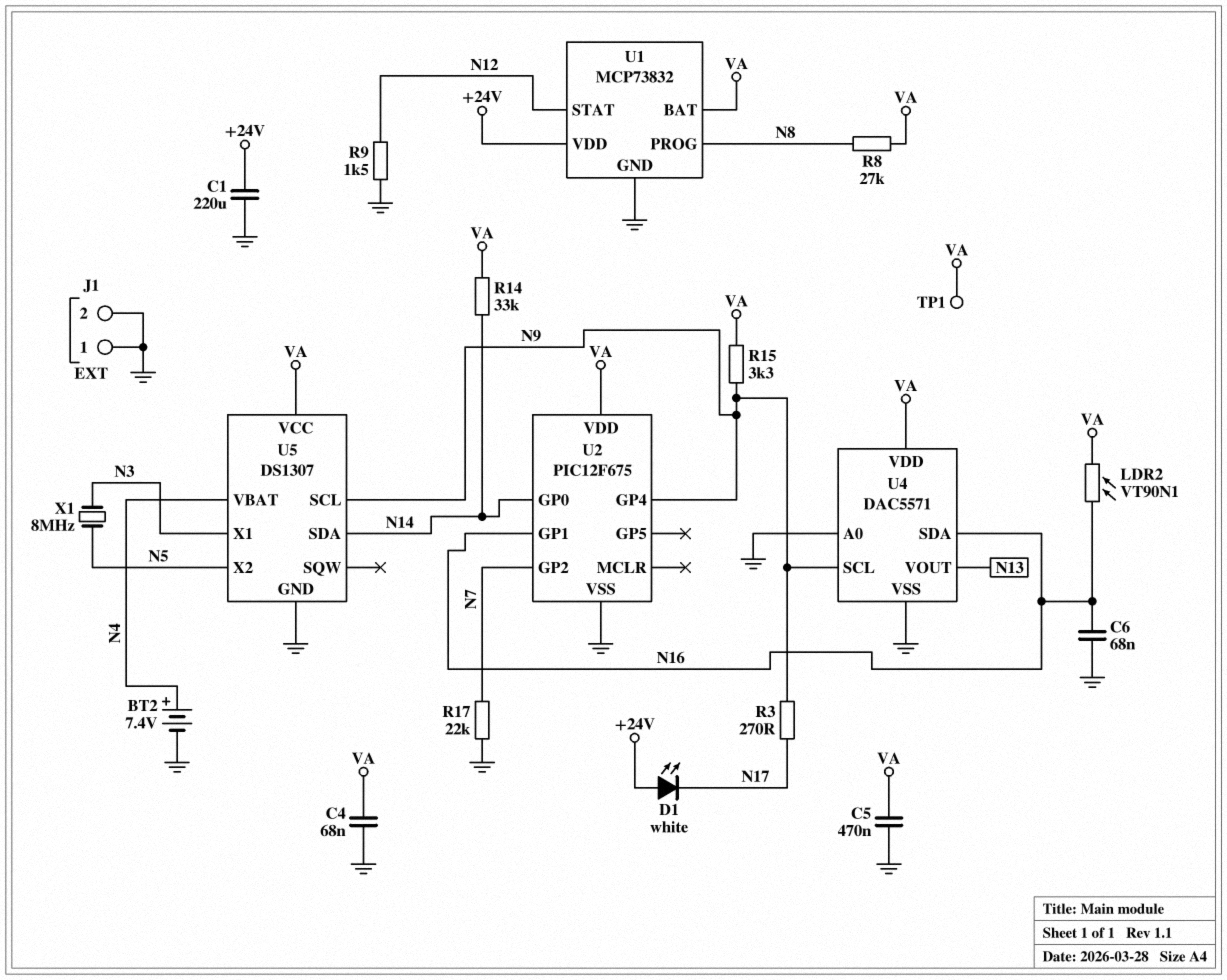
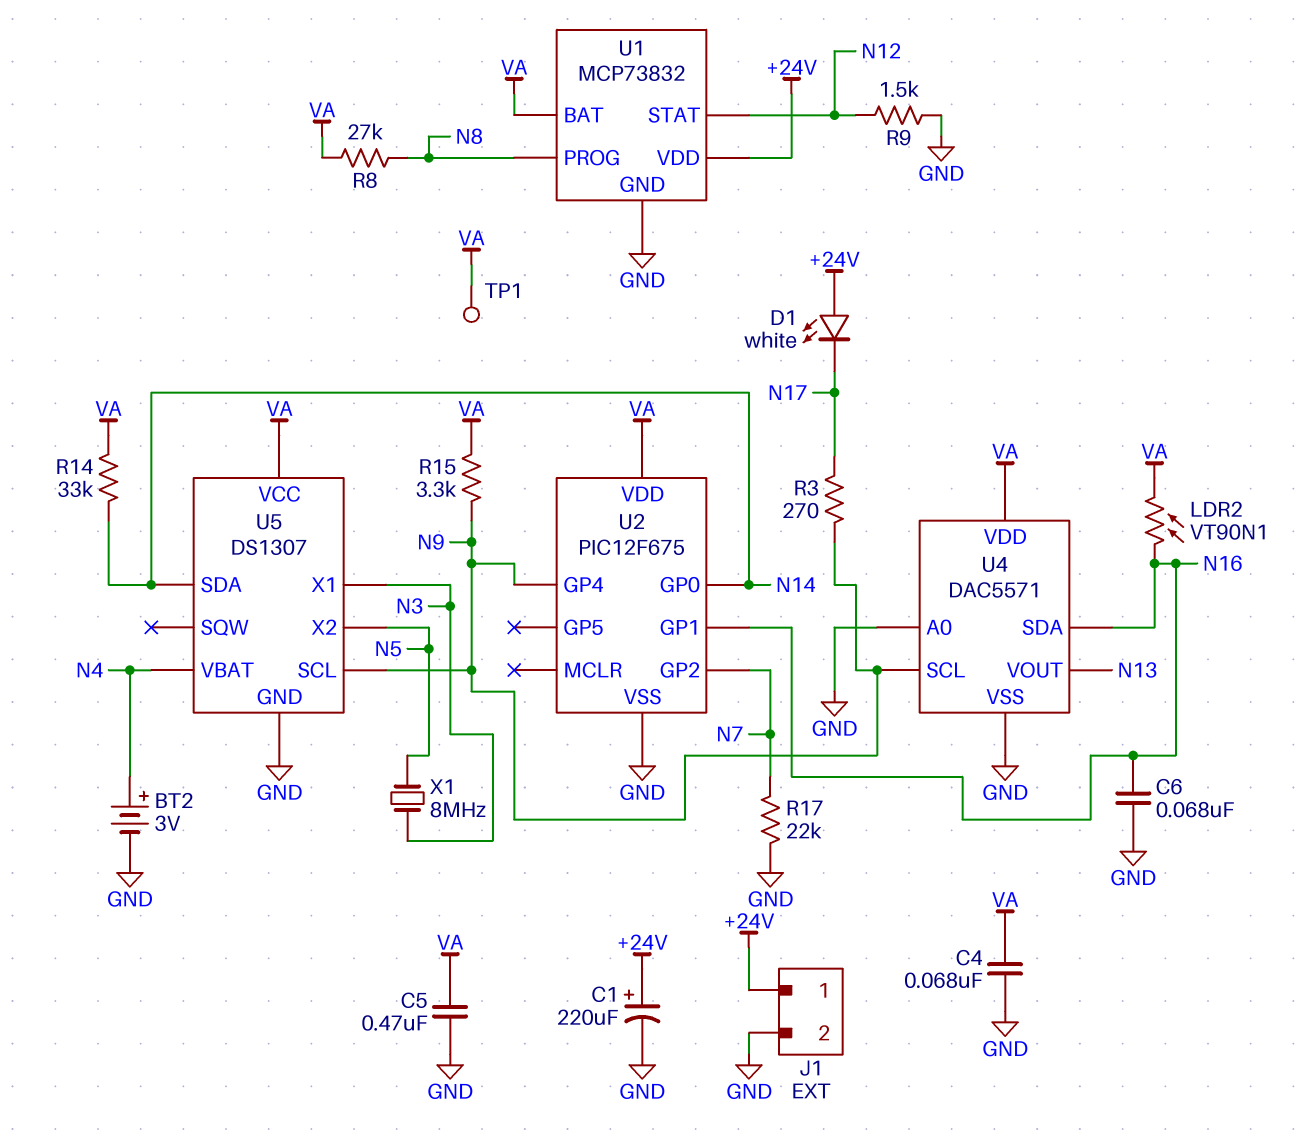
BT2: 7.4V (plus N4, minus GND) -> 3V (plus N4, minus GND)
C1: 220uF (+24V, GND) -> 220uF (plus +24V, minus GND)
J1 pin 1: GND -> +24V

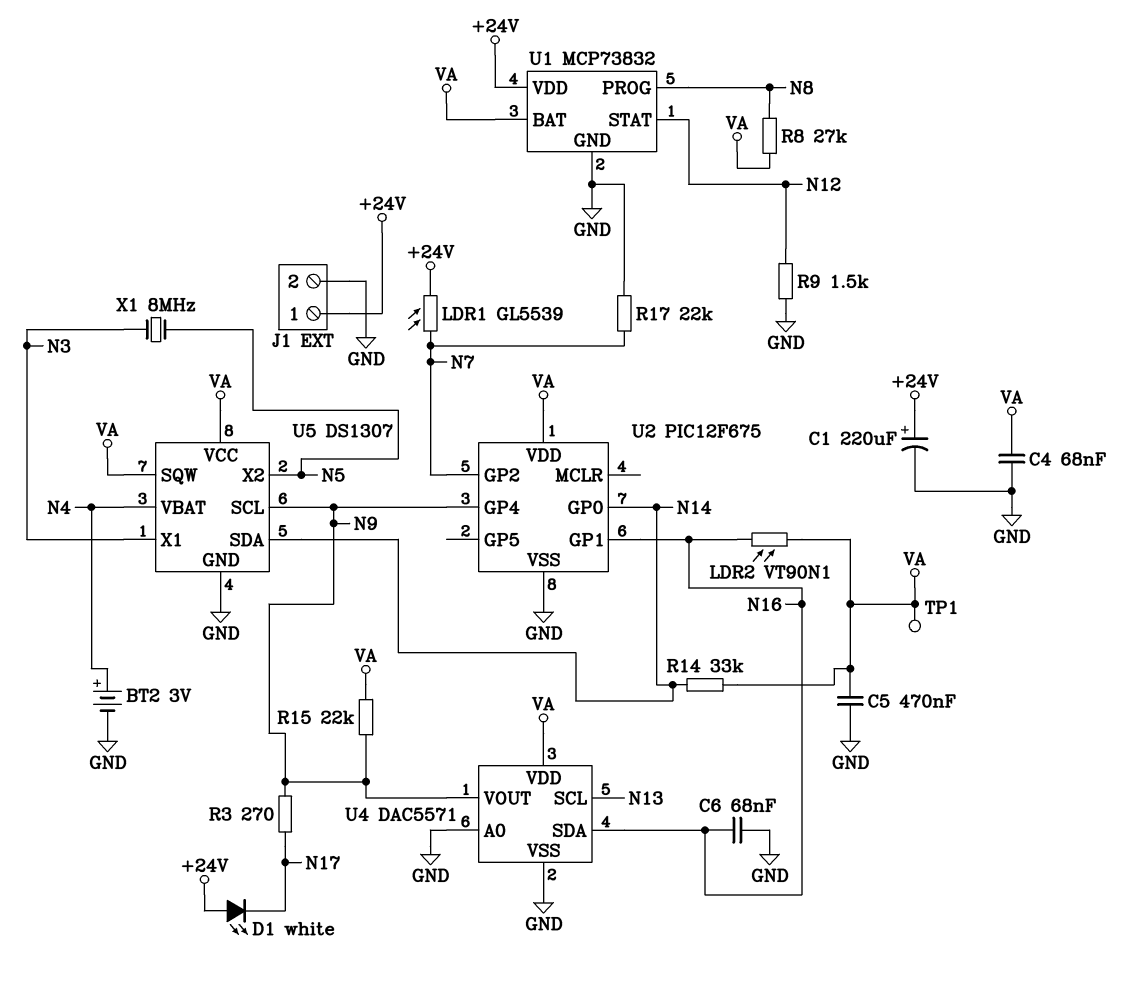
LDR1: none -> GL5539 (+24V, N7)
R15: 3.3k (N9, VA) -> 22k (N9, VA)
U4 pin SCL: N9 -> N13
U4 pin VOUT: N13 -> N9
U5 pin SQW: none -> VA

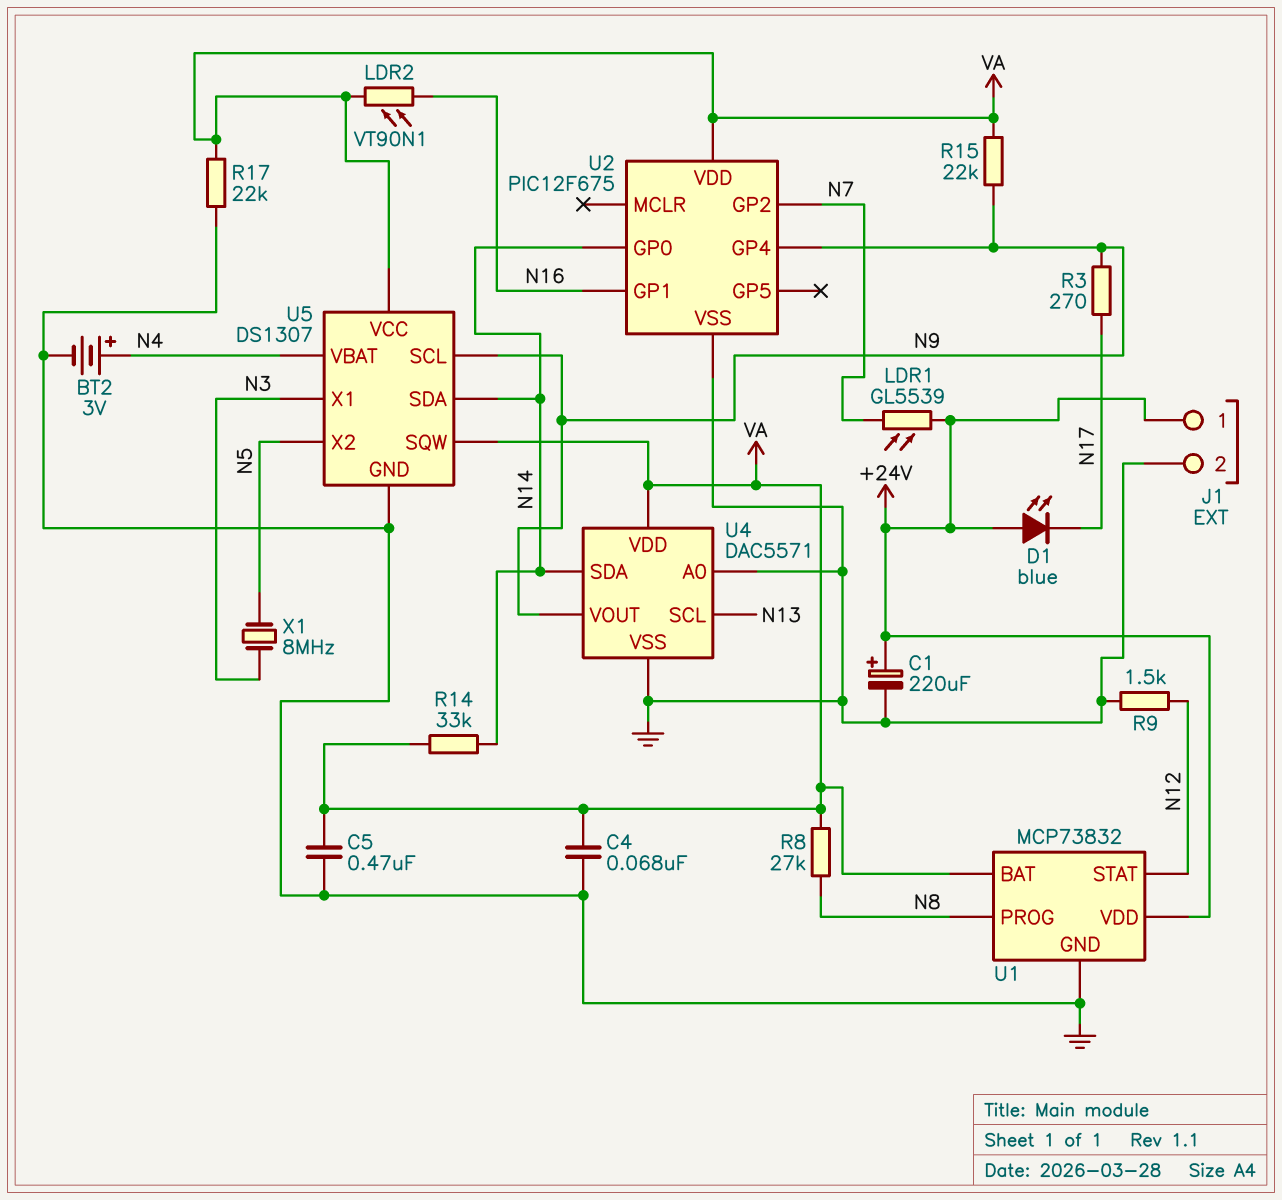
C6: 68nF (GND, N16) -> none
D1: LED white (A +24V, K N17) -> LED blue (A +24V, K N17)
R17: 22k (GND, N7) -> 22k (GND, VA)
TP1: test point (VA) -> none
U4 pin SDA: N16 -> N14

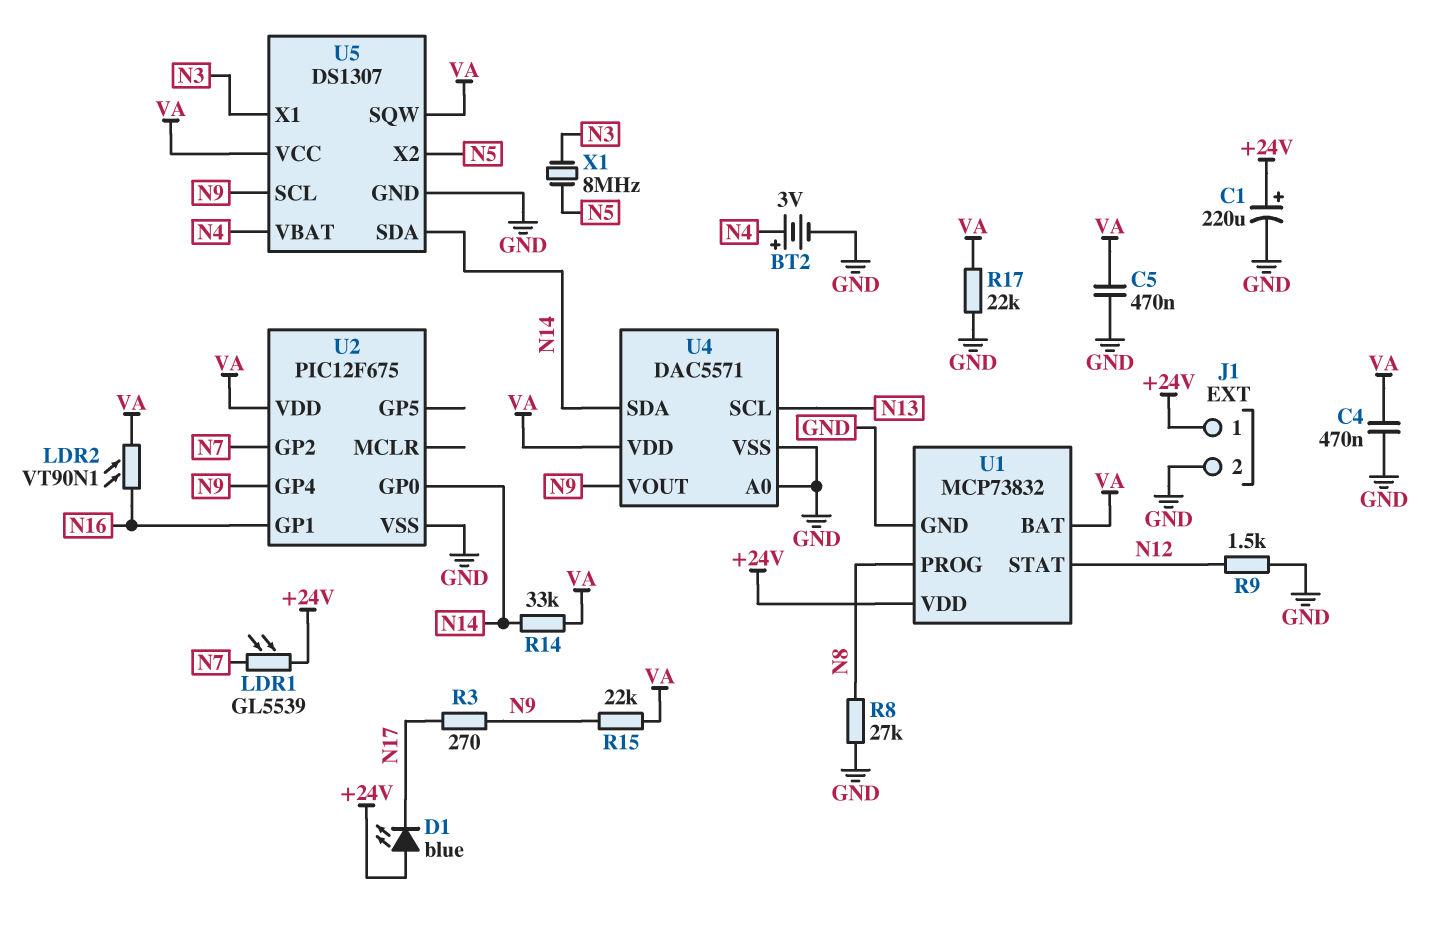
C4: 68nF (GND, VA) -> 470nF (GND, VA)
R8: 27k (N8, VA) -> 27k (GND, N8)

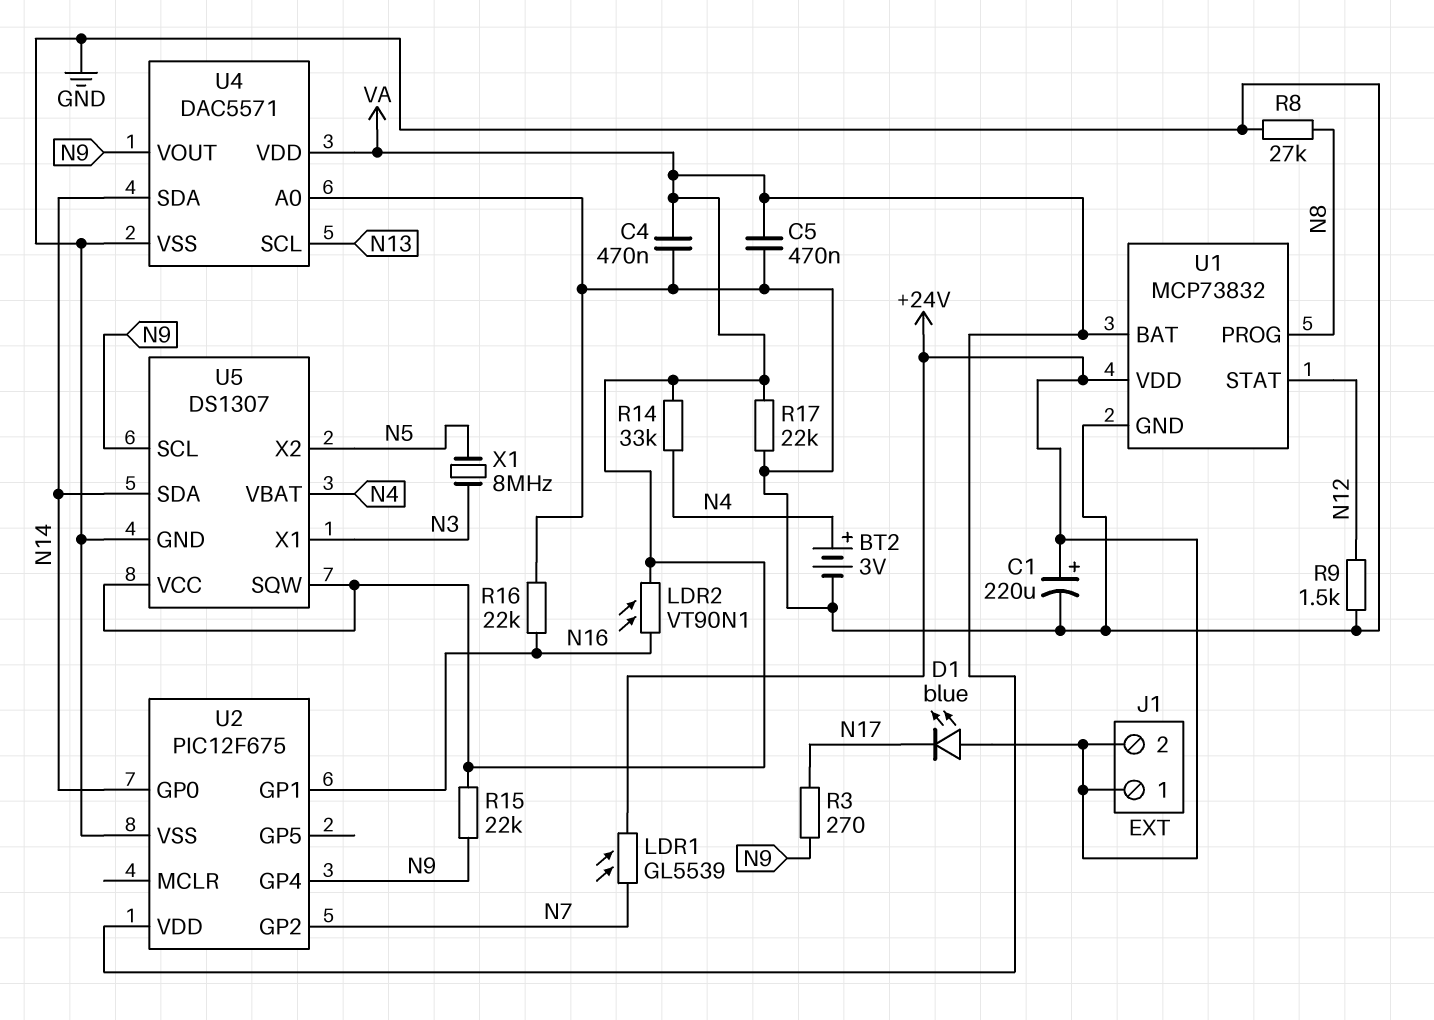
J1 pin 2: GND -> +24V
R14: 33k (N14, VA) -> 33k (N4, VA)
R16: none -> 22k (GND, N16)

